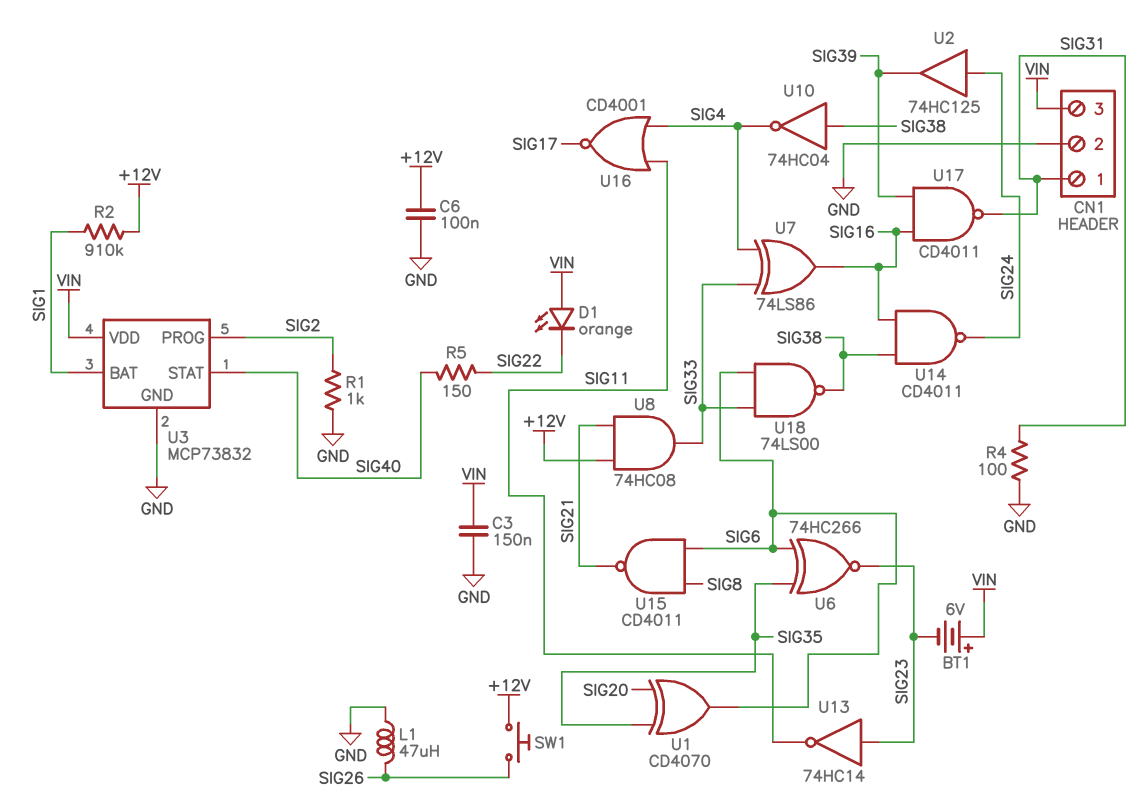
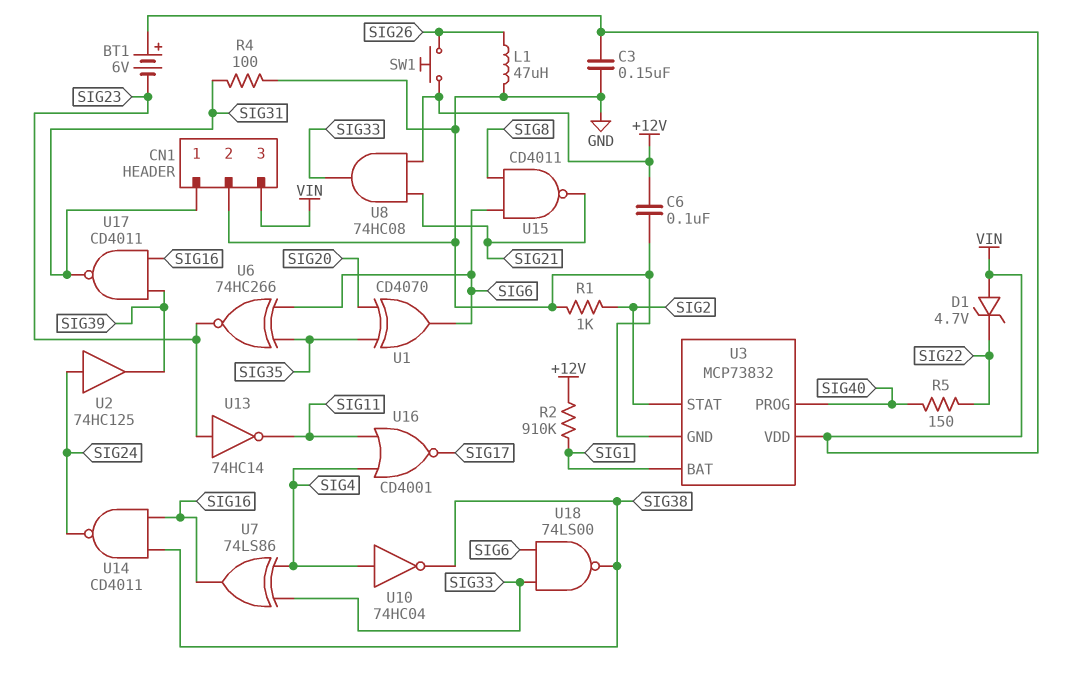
D1: LED orange (A VIN, K SIG22) -> zener 4.7V (A VIN, K SIG22)
U3 pin PROG: SIG2 -> SIG40
U3 pin STAT: SIG40 -> SIG2
U10: NOT 74HC04 (in SIG38, out SIG4) -> NOT 74HC04 (in SIG4, out SIG38)

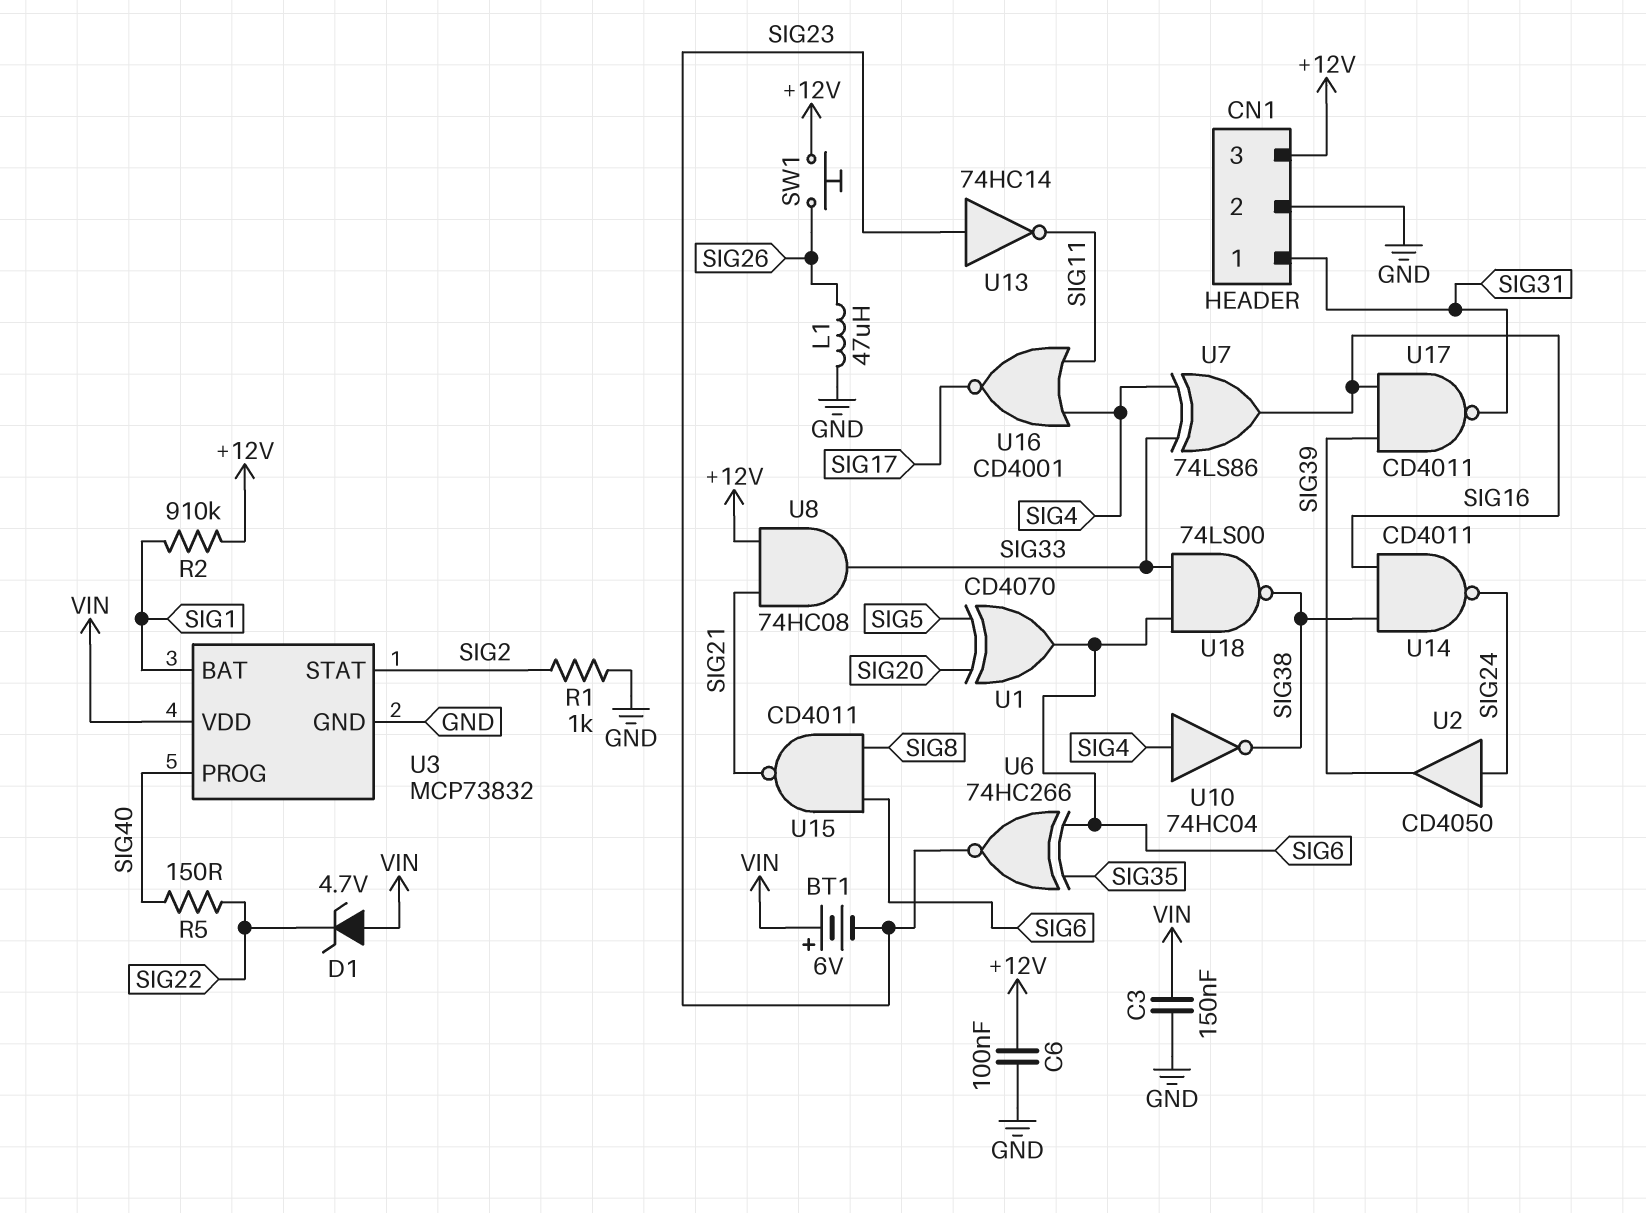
CN1 pin 3: VIN -> +12V
R4: 100 (GND, SIG31) -> none
U1: XOR CD4070 (in SIG20, in SIG35, out SIG6) -> XOR CD4070 (in SIG5, in SIG20, out SIG6)
U2: buffer 74HC125 (in SIG24, out SIG39) -> buffer CD4050 (in SIG24, out SIG39)

